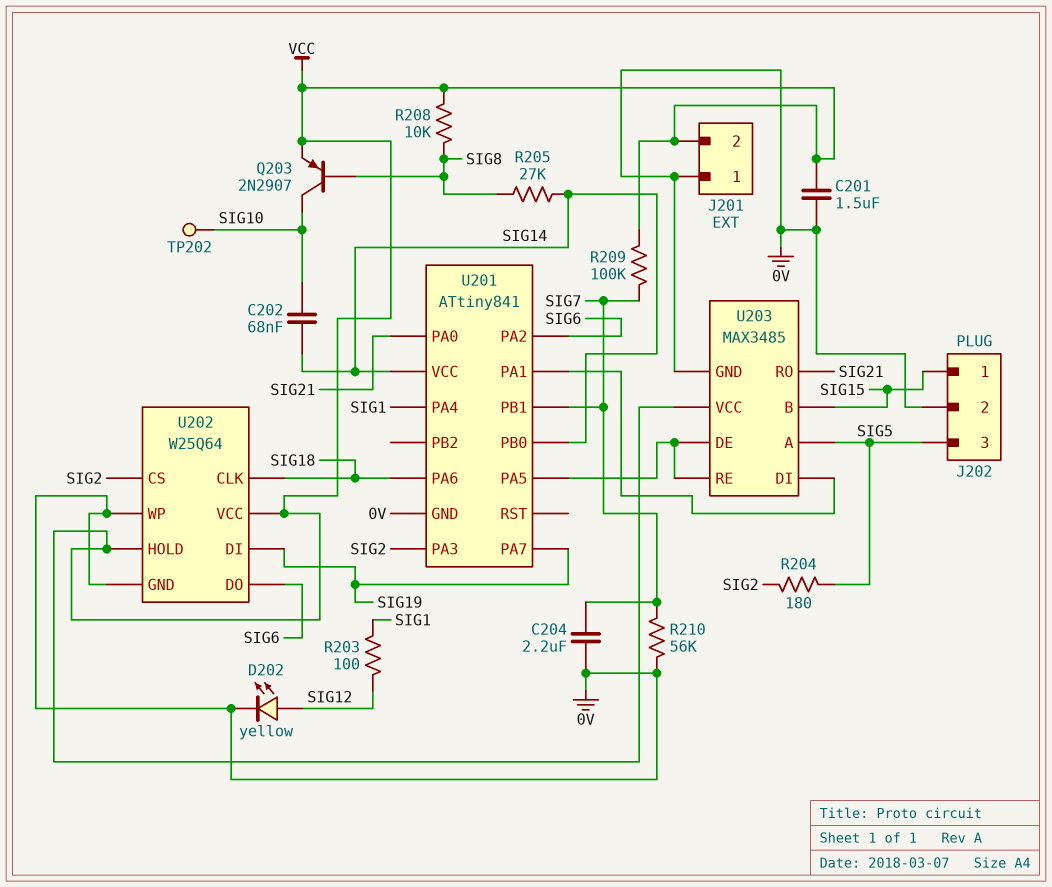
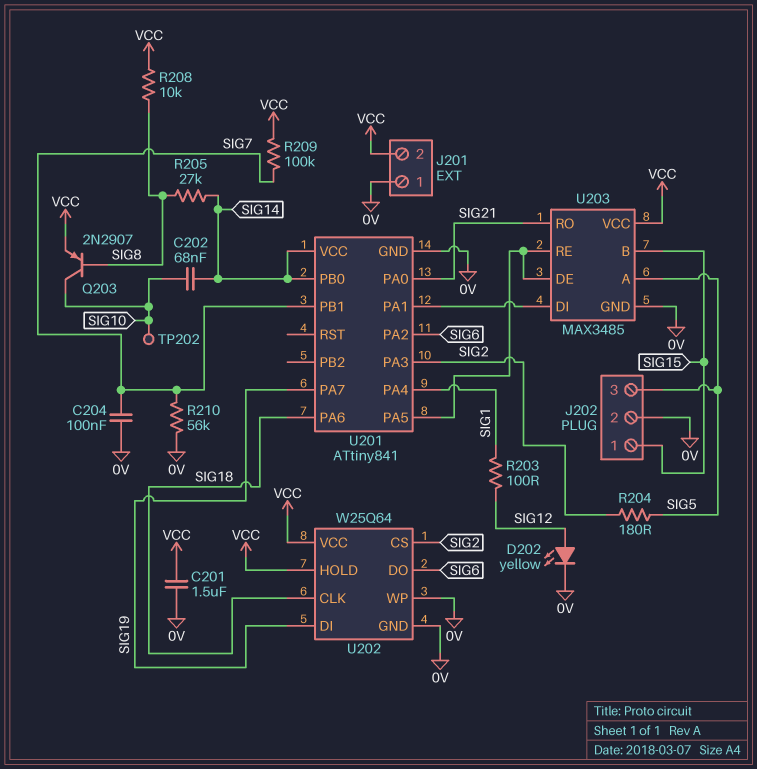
C204: 2.2uF (0V, SIG7) -> 100nF (0V, SIG7)

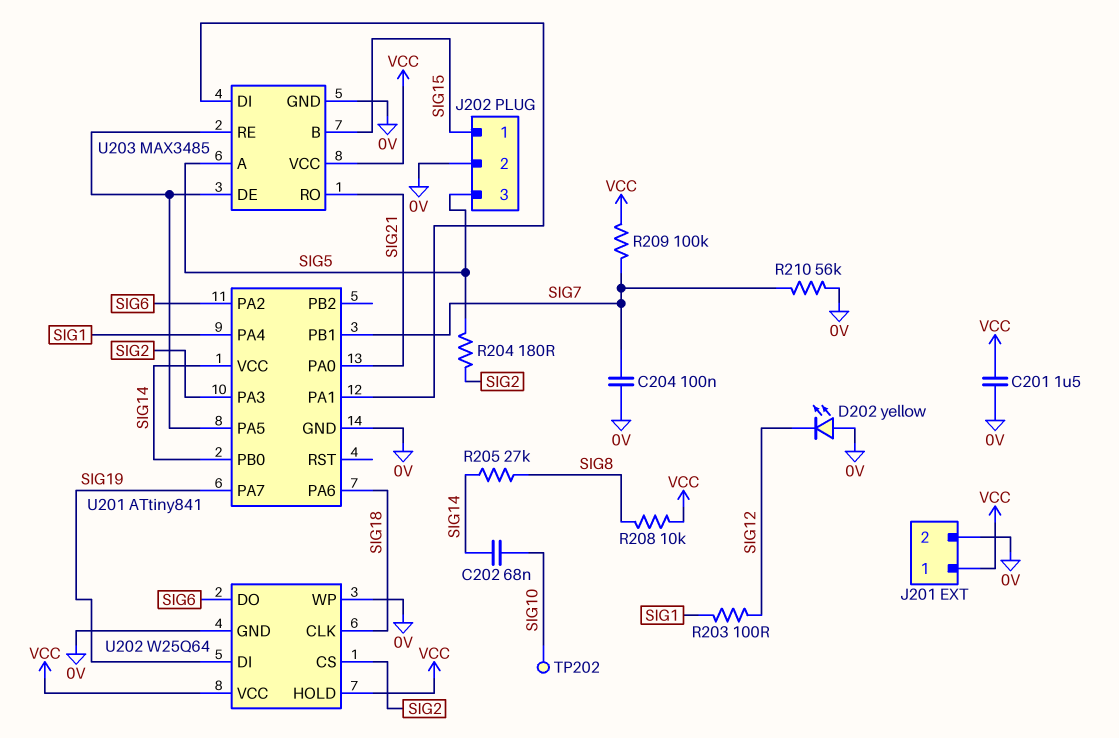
D202: LED yellow (A SIG12, K 0V) -> LED yellow (A 0V, K SIG12)
J201 pin 1: 0V -> VCC
J201 pin 2: VCC -> 0V
Q203: PNP 2N2907 (B SIG8, C SIG10, E VCC) -> none

